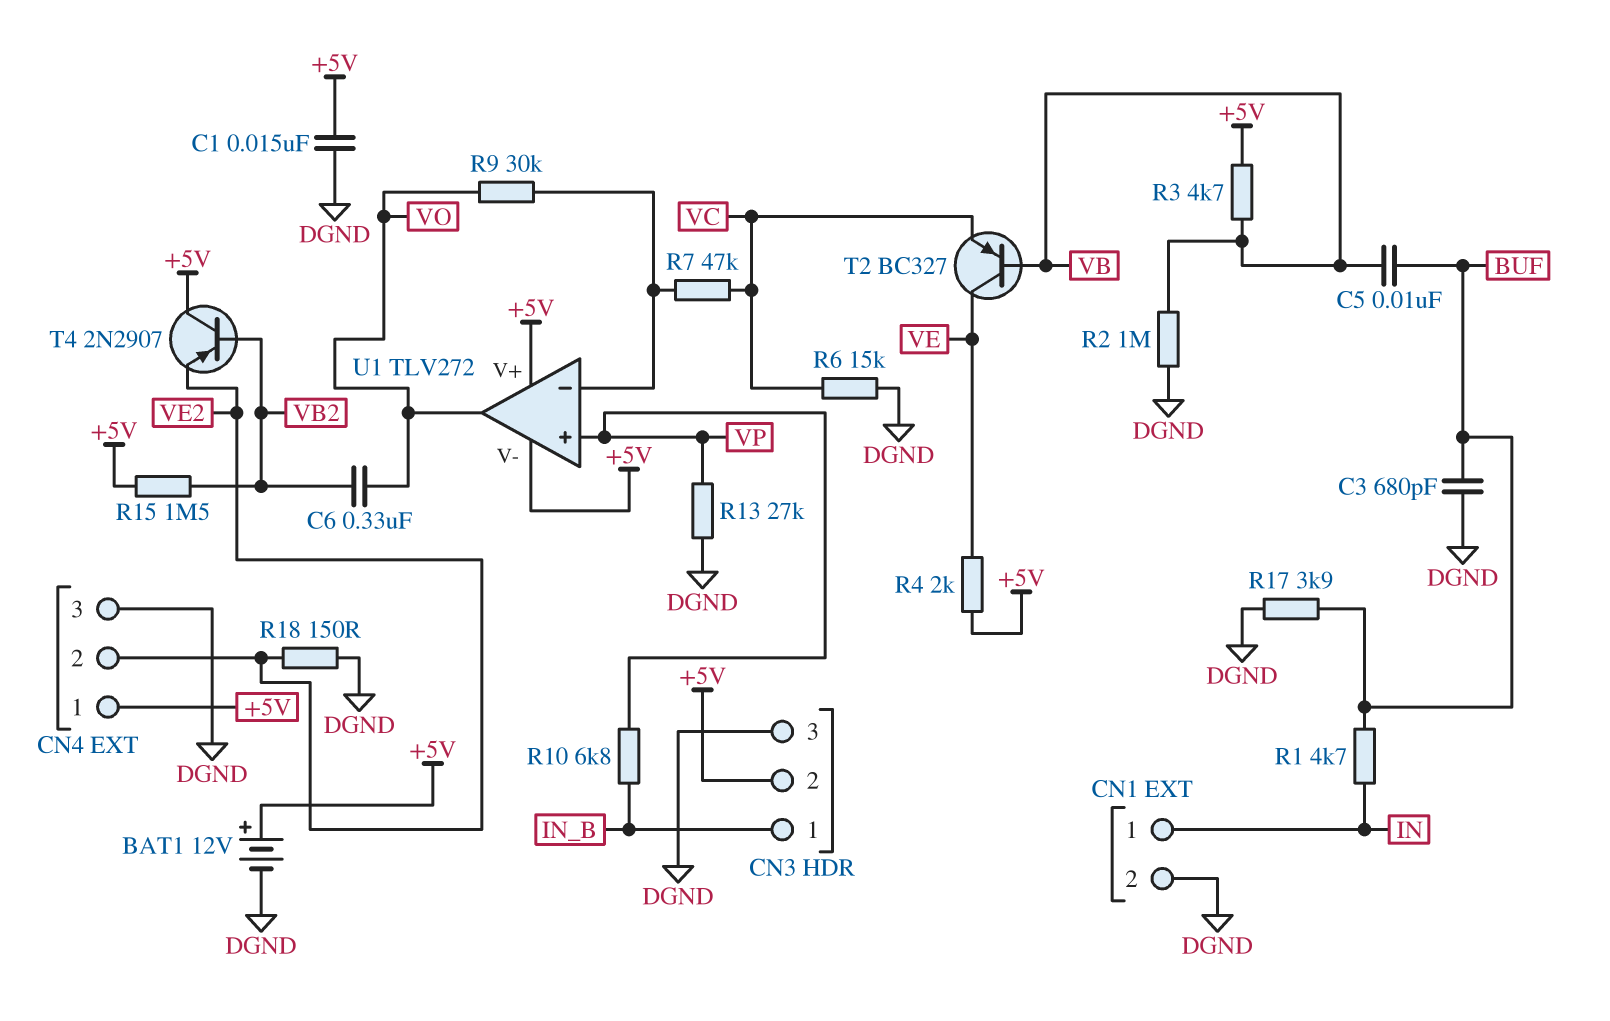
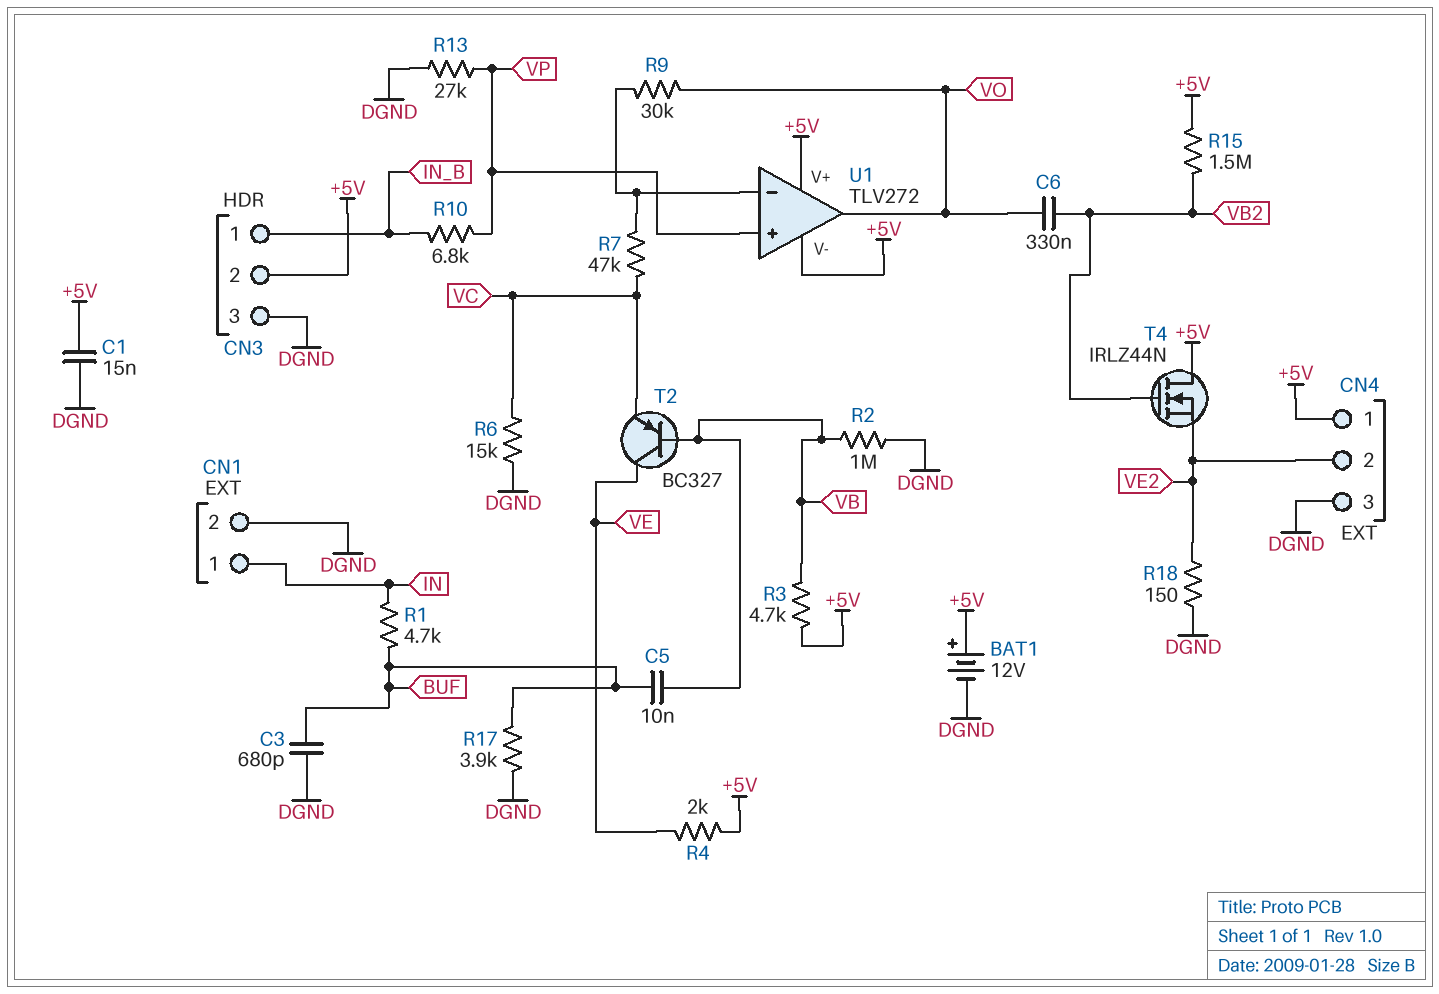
T4: PNP 2N2907 (B VB2, C +5V, E VE2) -> NMOS IRLZ44N (G VB2, D +5V, S VE2)

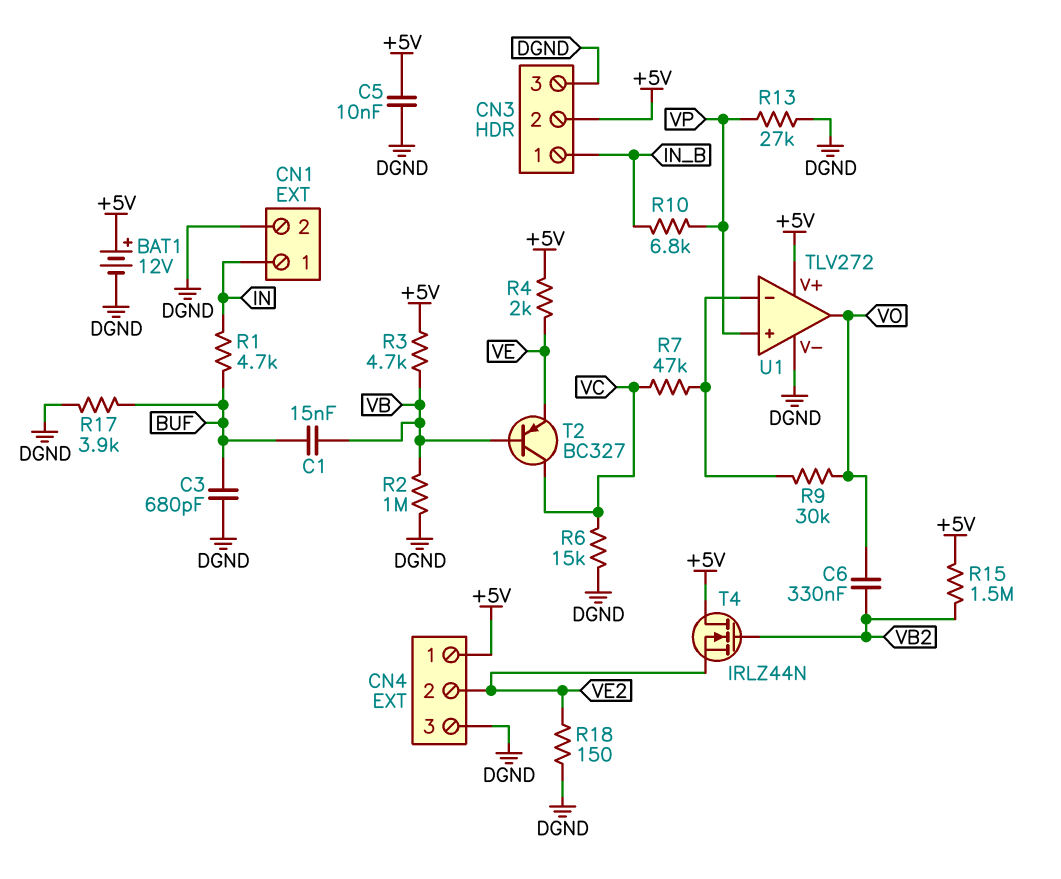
C1: 15nF (+5V, DGND) -> 15nF (BUF, VB)
C5: 10nF (BUF, VB) -> 10nF (+5V, DGND)
T2: PNP BC327 (B VB, C VE, E VC) -> PNP BC327 (B VB, C VC, E VE)
U1 pin V-: +5V -> DGND

